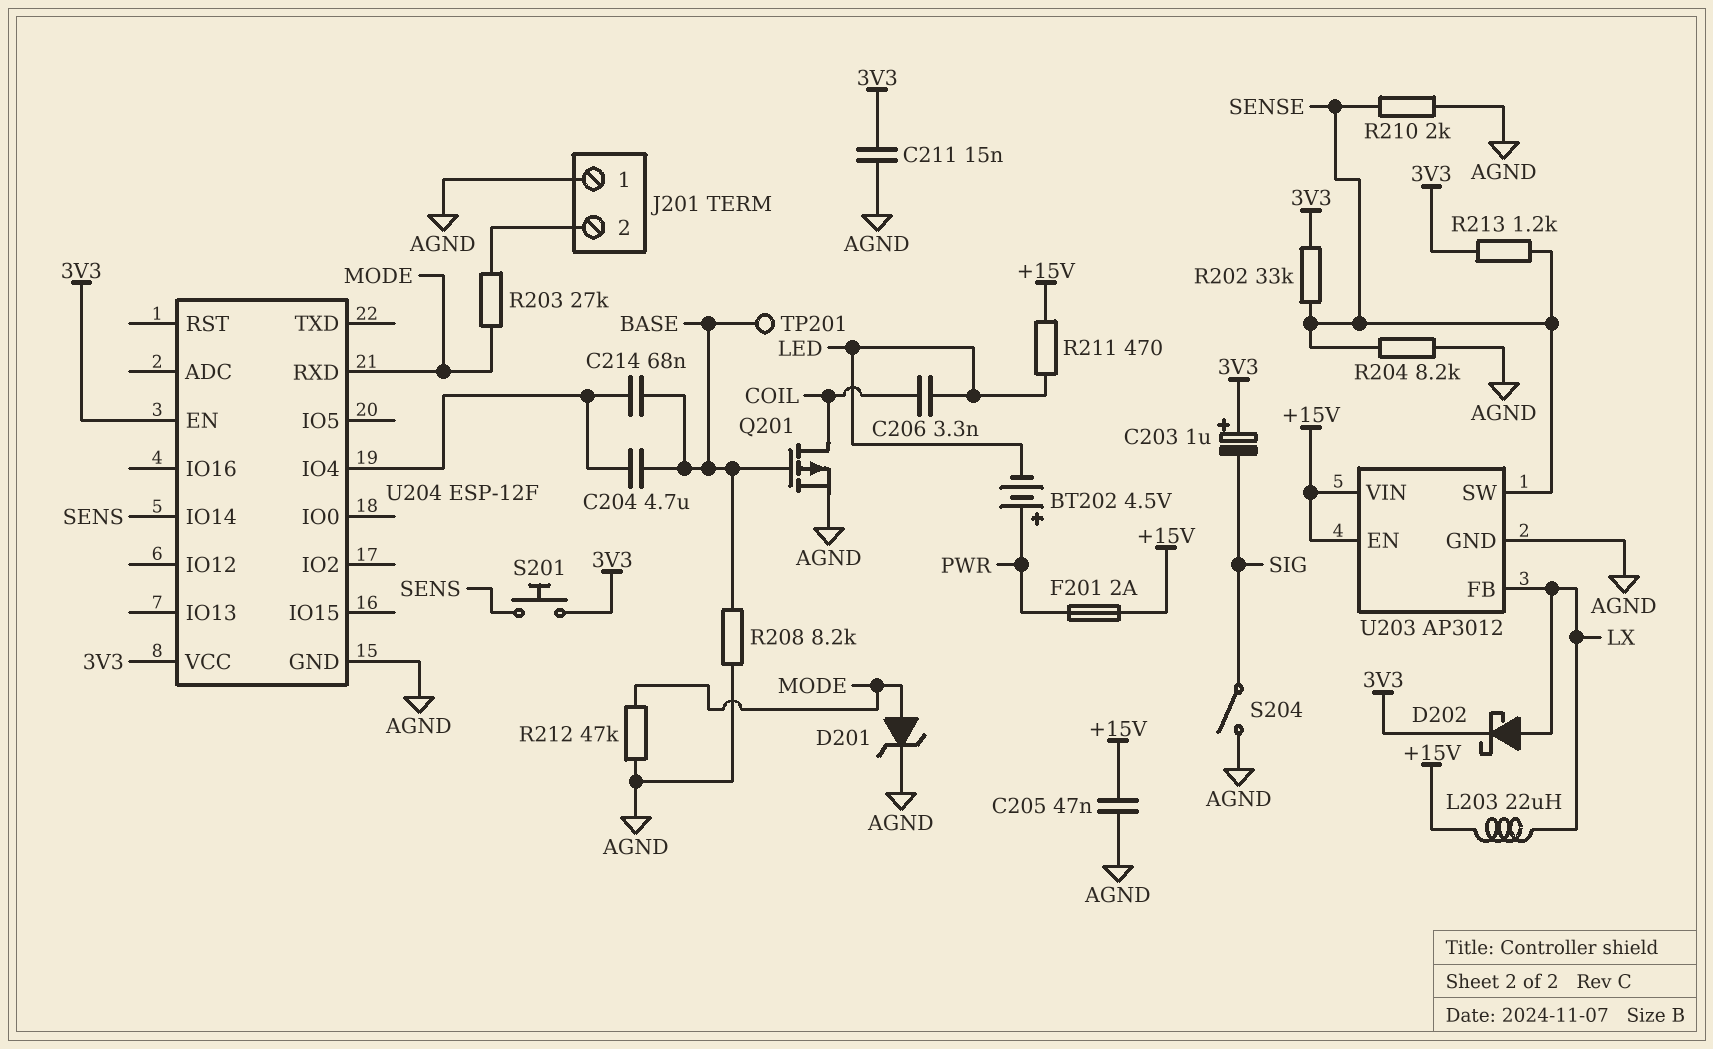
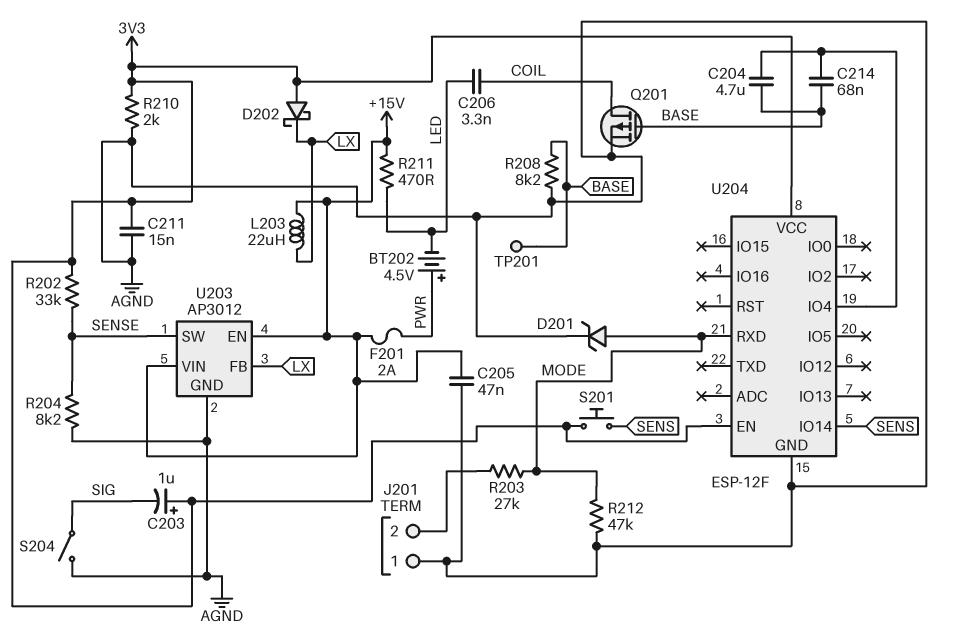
D202: schottky (A LX, K 3V3) -> schottky (A 3V3, K LX)
R210: 2k (AGND, SENSE) -> 2k (3V3, AGND)
R213: 1.2k (3V3, SENSE) -> none

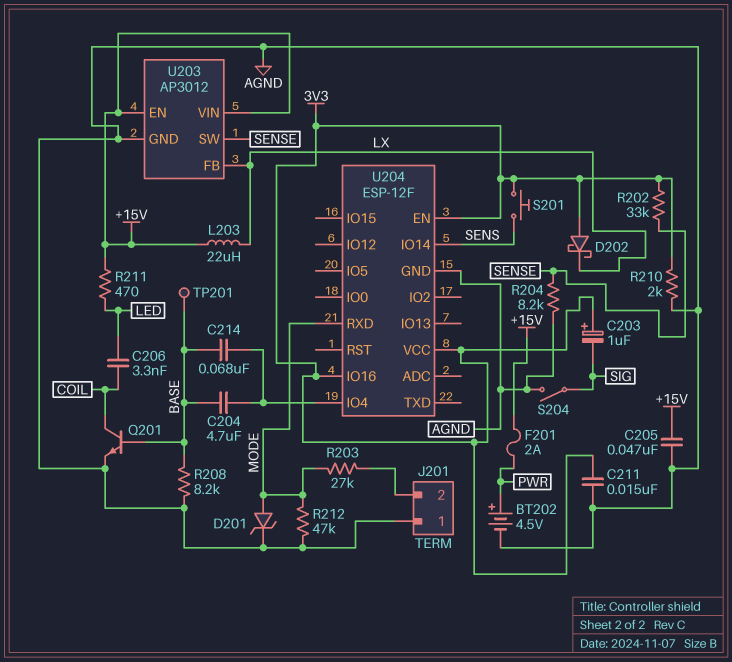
BT202: 4.5V (plus PWR, minus LED) -> 4.5V (plus PWR, minus AGND)
Q201: PMOS (G BASE, D COIL, S AGND) -> NPN (B BASE, C COIL, E AGND)
U204 pin IO16: none -> 3V3

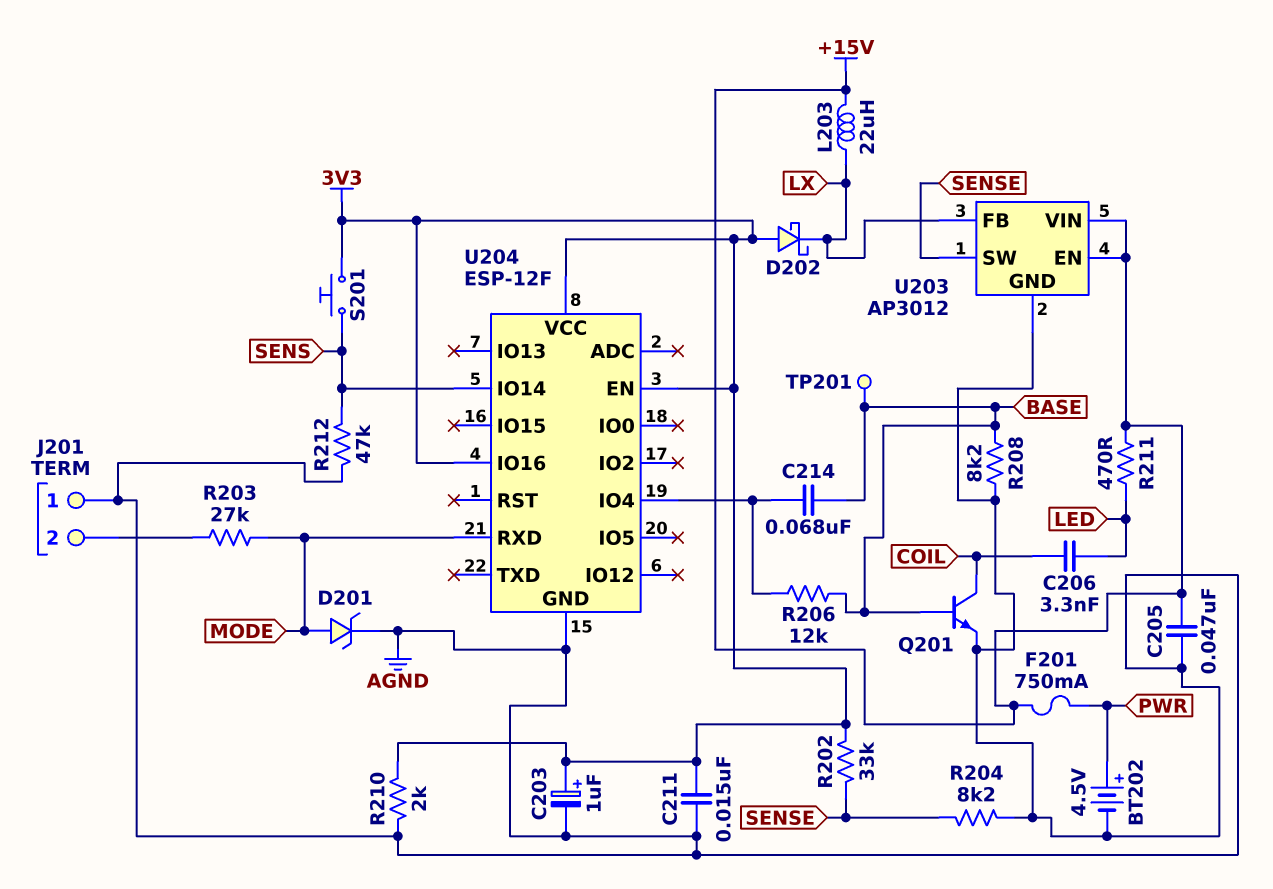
C203: 1uF (plus 3V3, minus SIG) -> 1uF (plus 3V3, minus AGND)
C204: 4.7uF (BASE, U204/IO4) -> none
F201: 2A (+15V, PWR) -> 750mA (+15V, PWR)
R206: none -> 12k (BASE, U204/IO4)
R212: 47k (AGND, MODE) -> 47k (AGND, SENS)
S204: switch (AGND, SIG) -> none

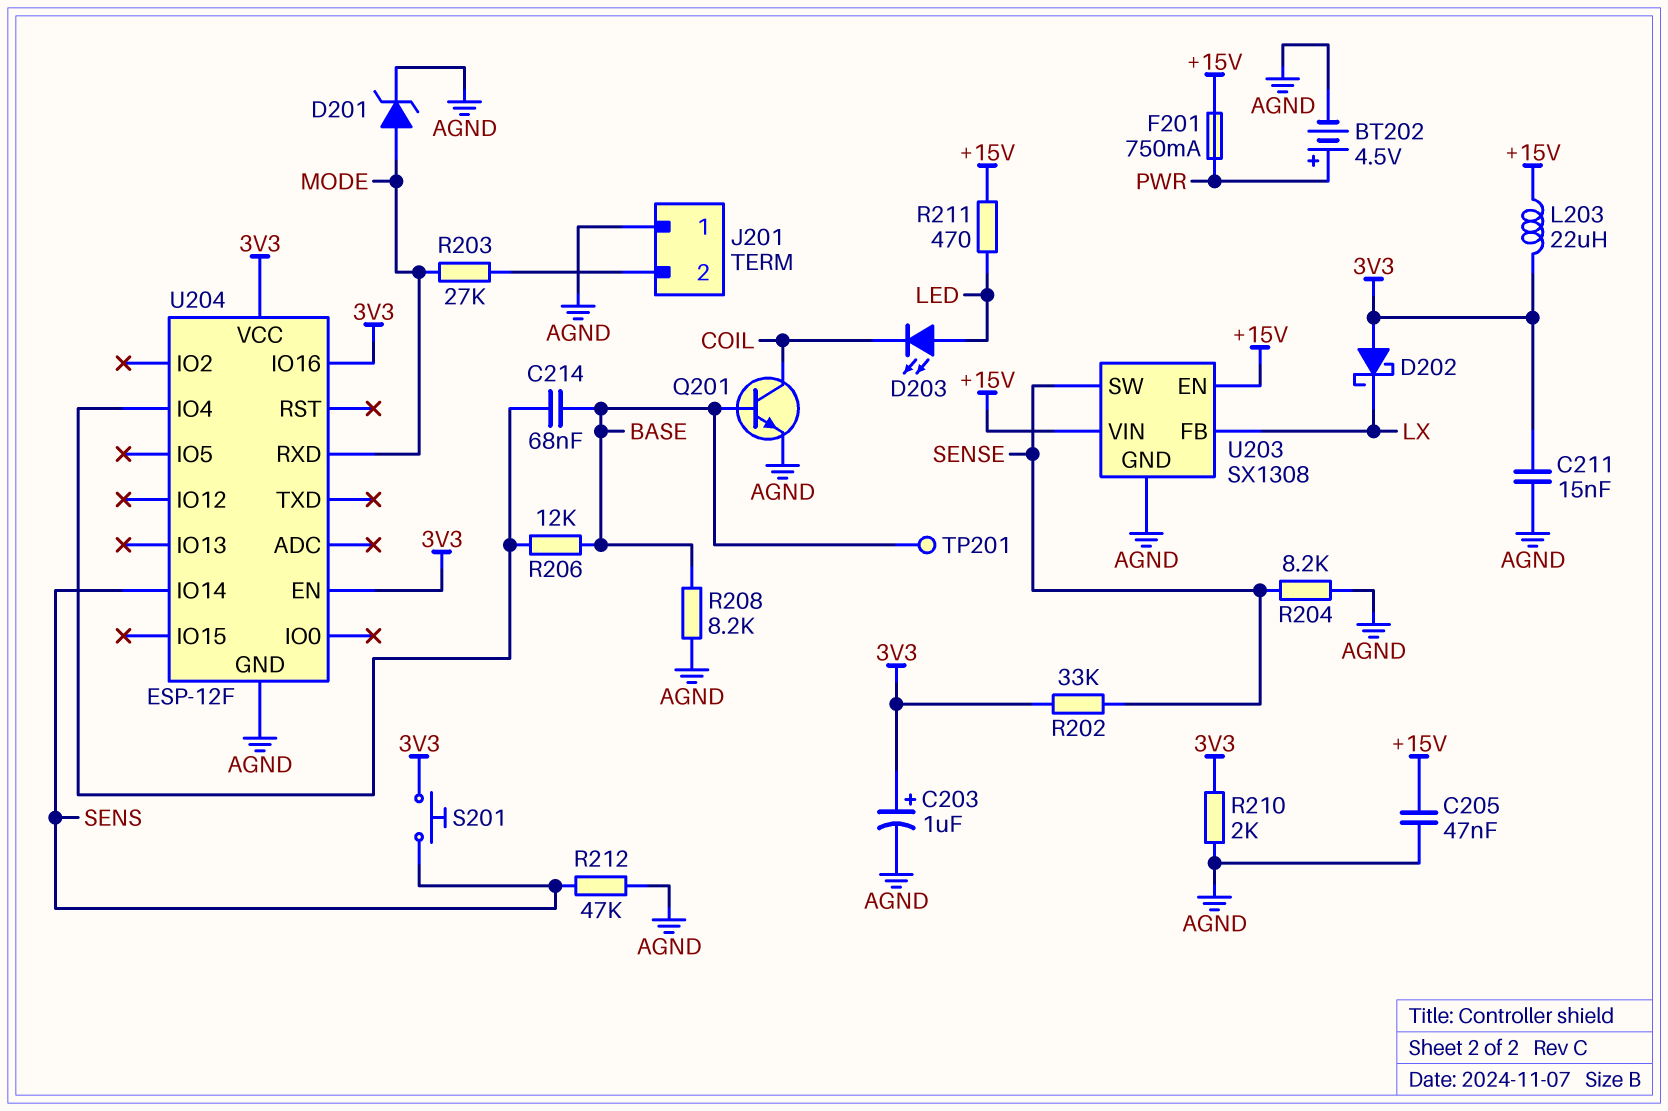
C206: 3.3nF (COIL, LED) -> none
D203: none -> LED (A LED, K COIL)
L203: 22uH (+15V, LX) -> 22uH (+15V, 3V3)
U203: AP3012 -> SX1308

